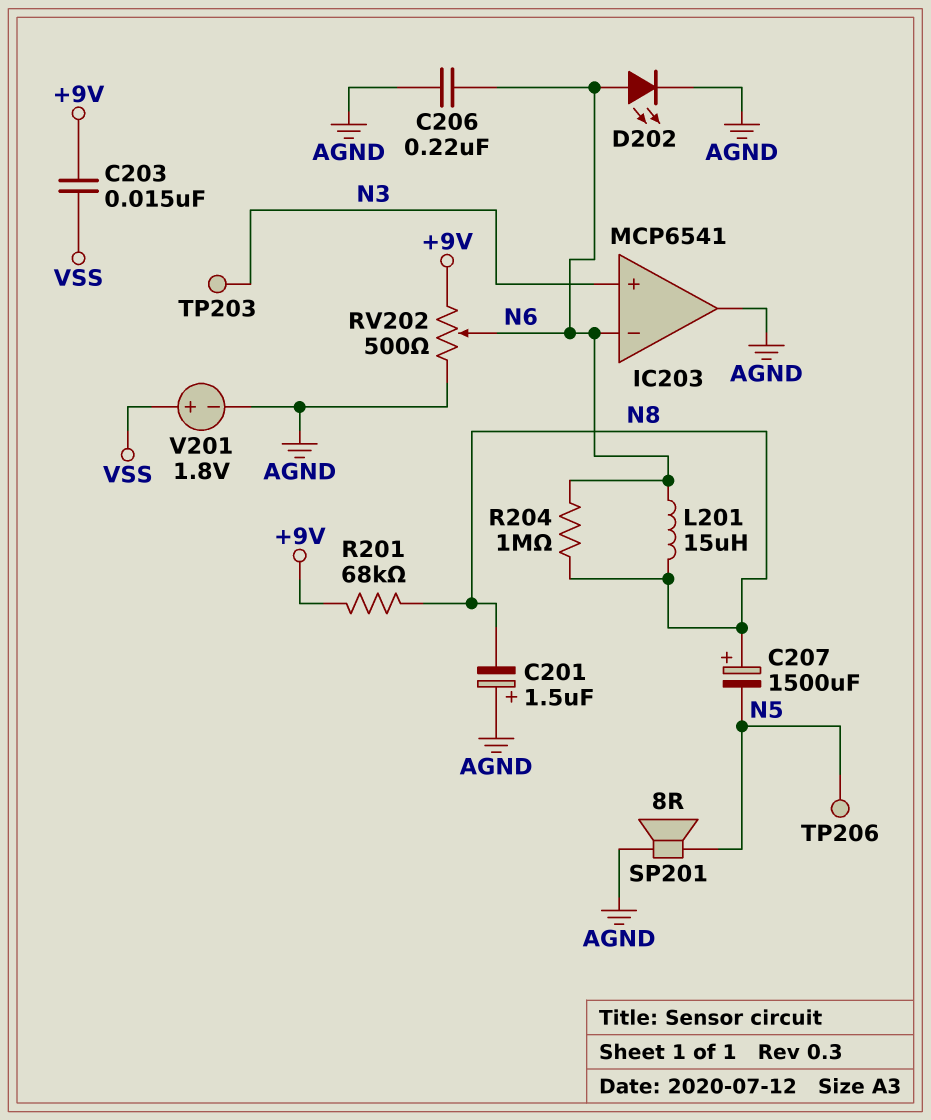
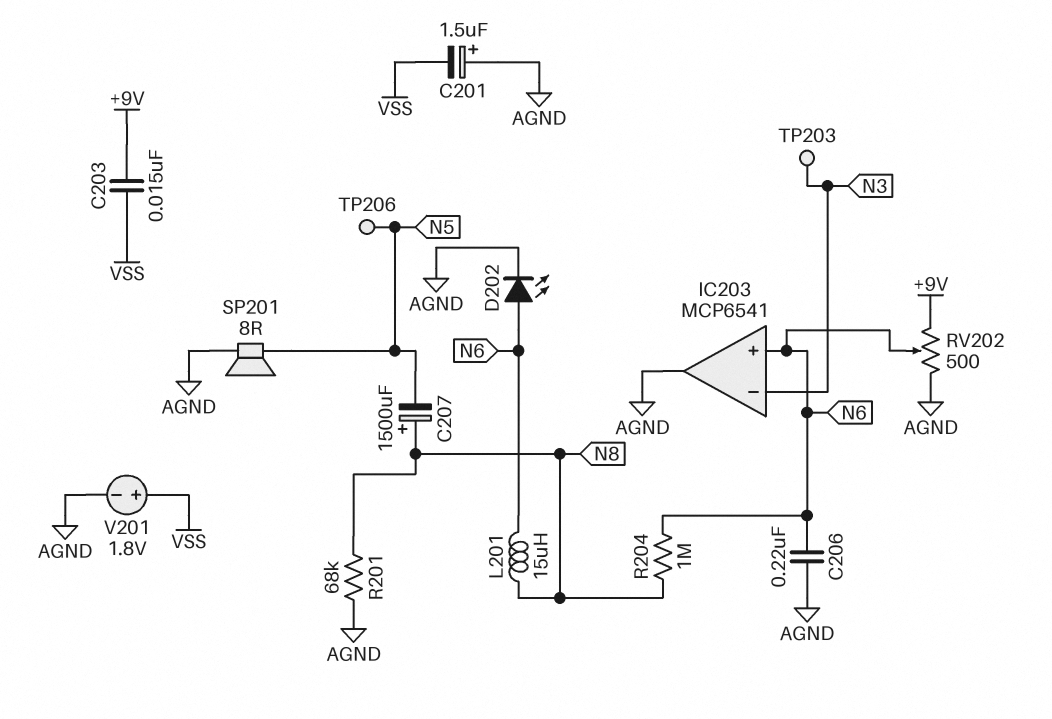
C201: 1.5uF (plus AGND, minus N8) -> 1.5uF (plus AGND, minus VSS)
IC203 pin in+: N3 -> N6
IC203 pin in-: N6 -> N3
R201: 68k (+9V, N8) -> 68k (AGND, N8)

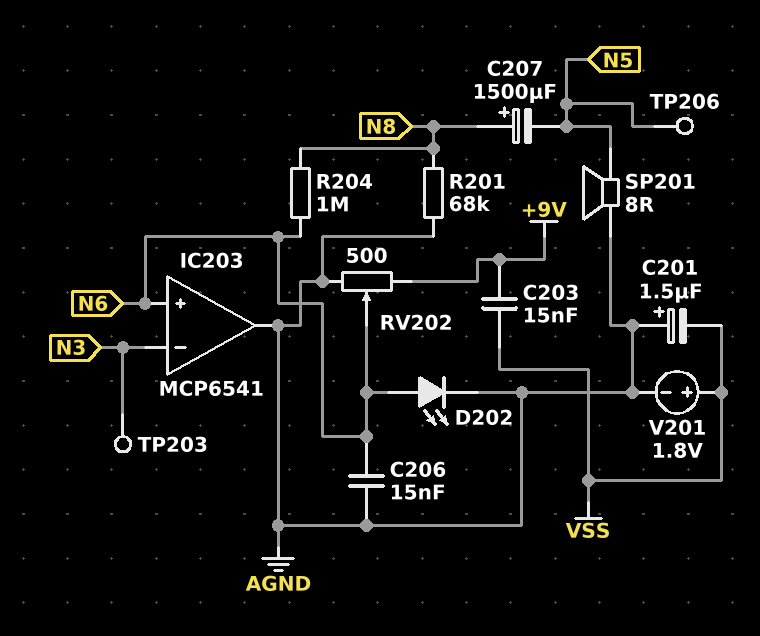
C206: 220nF (AGND, N6) -> 15nF (AGND, N6)
L201: 15uH (N6, N8) -> none

